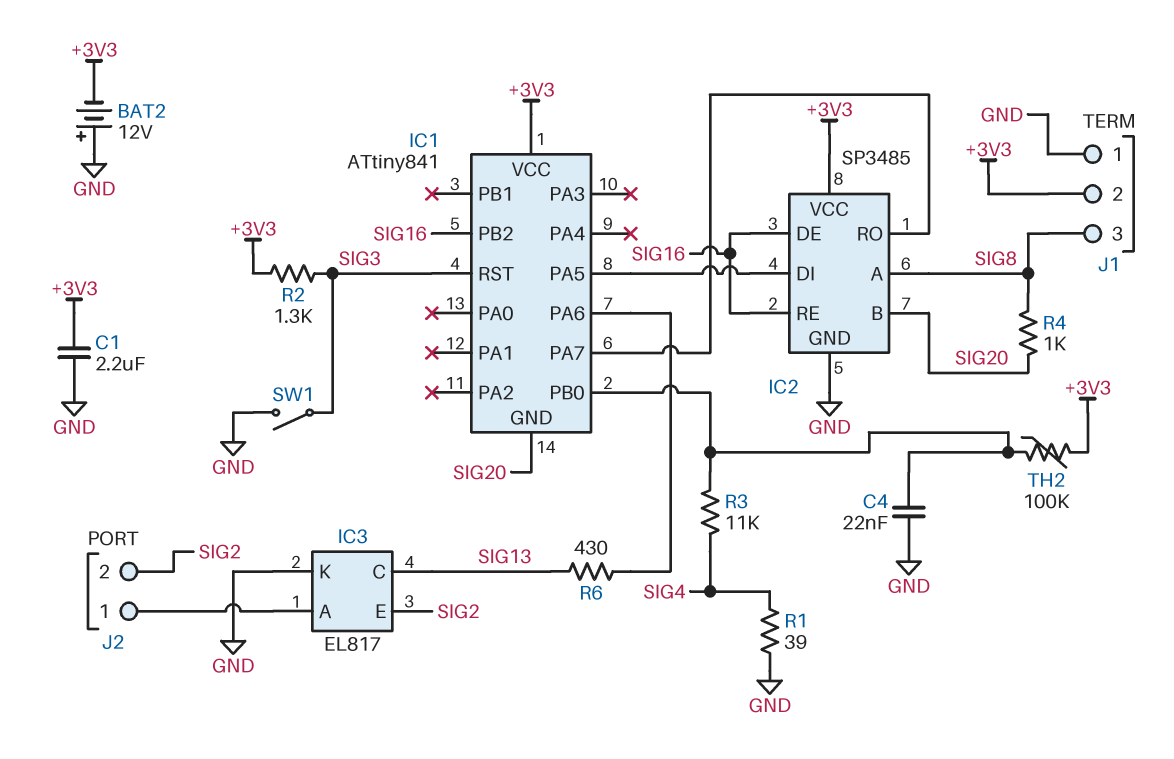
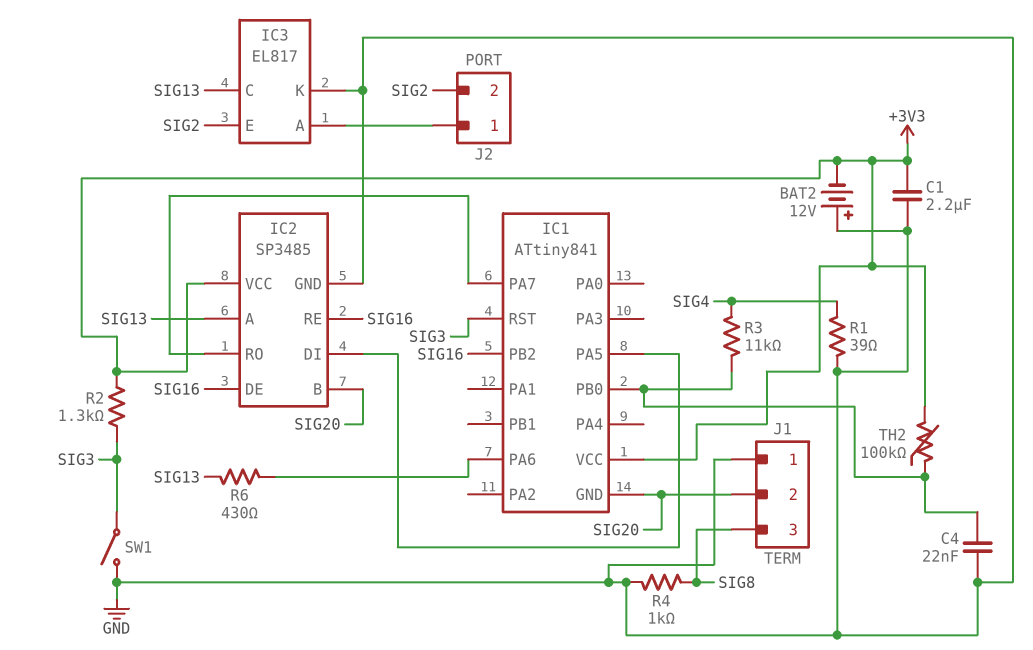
IC2 pin A: SIG8 -> SIG13
J1 pin 2: +3V3 -> SIG20
R4: 1k (SIG8, SIG20) -> 1k (GND, SIG8)

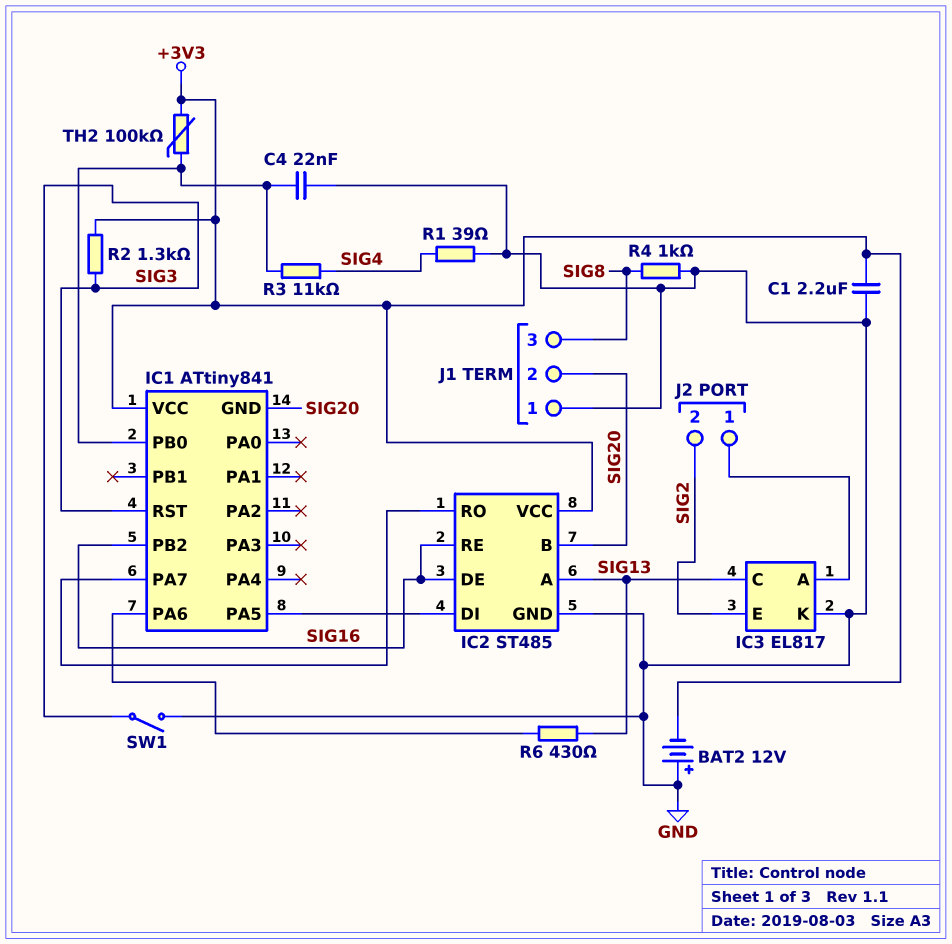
IC2: SP3485 -> ST485

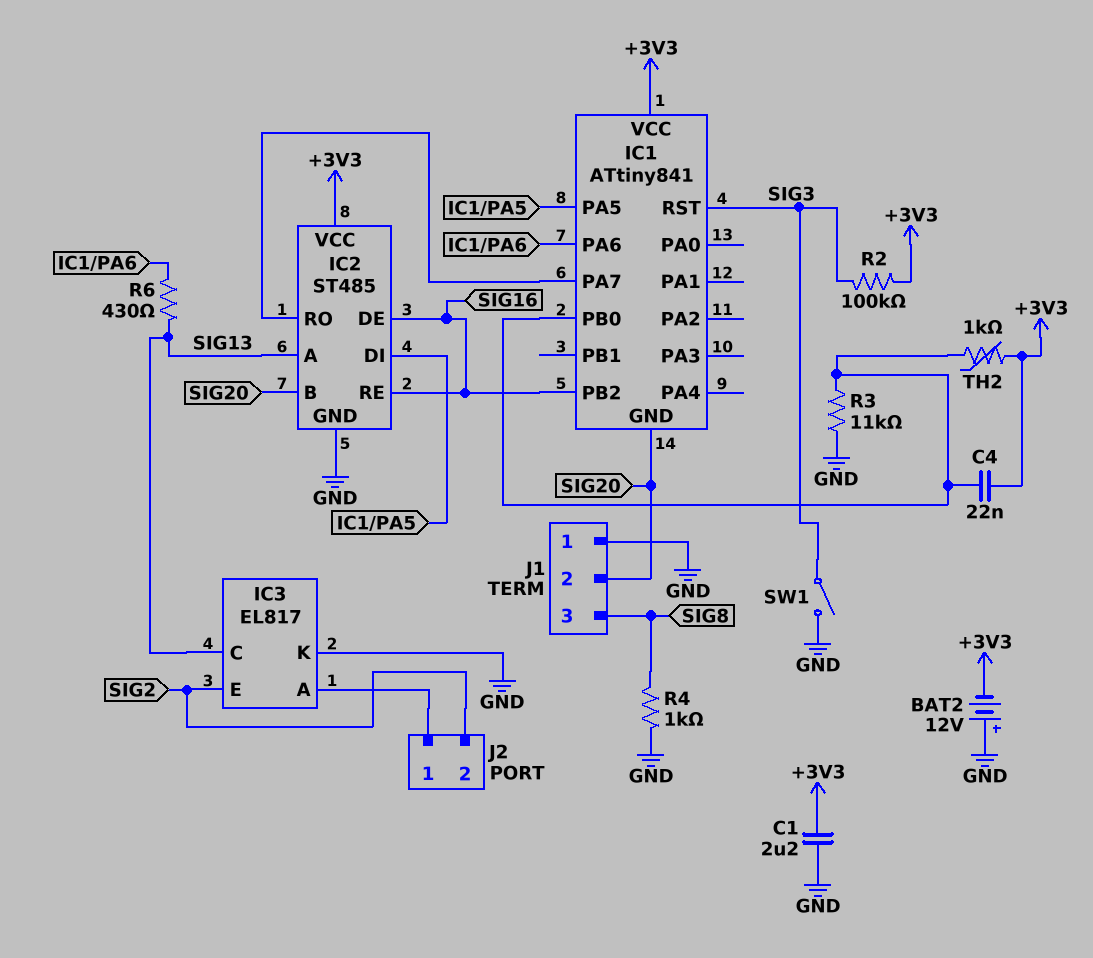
C4: 22nF (GND, IC1/PB0) -> 22nF (+3V3, IC1/PB0)
R1: 39 (GND, SIG4) -> none
R2: 1.3k (+3V3, SIG3) -> 100k (+3V3, SIG3)
R3: 11k (IC1/PB0, SIG4) -> 11k (GND, IC1/PB0)
TH2: 100k (+3V3, IC1/PB0) -> 1k (+3V3, IC1/PB0)

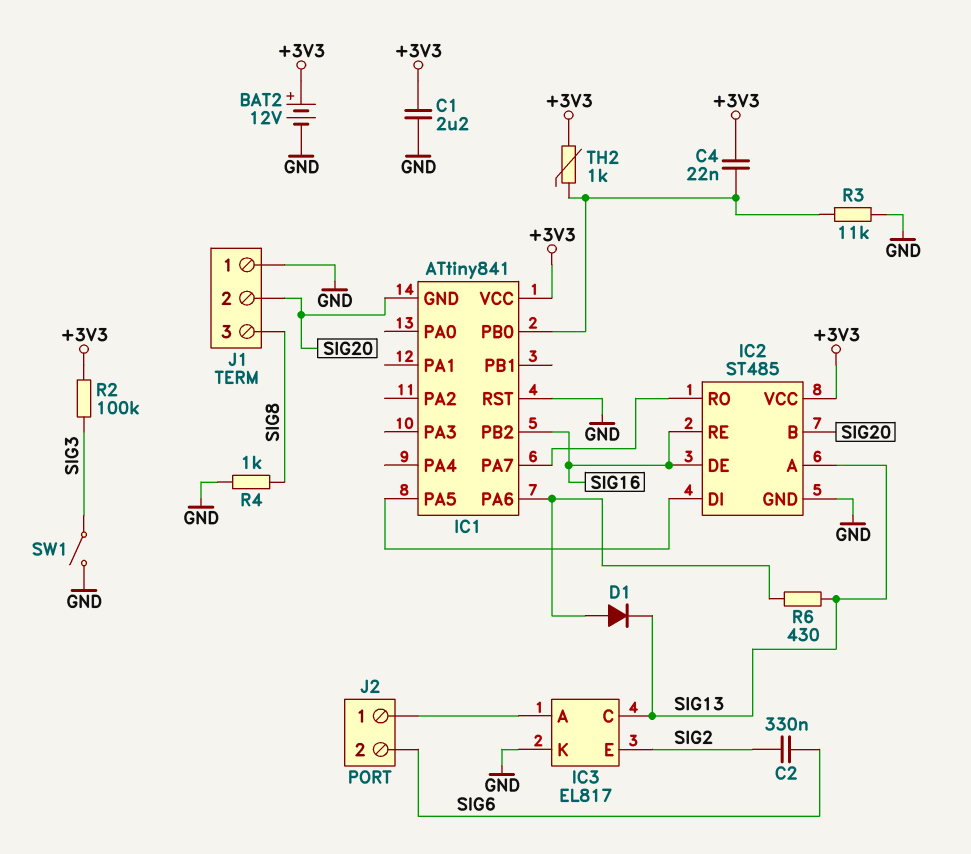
BAT2: 12V (plus GND, minus +3V3) -> 12V (plus +3V3, minus GND)
C2: none -> 330nF (SIG2, SIG6)
D1: none -> diode (A IC1/PA6, K SIG13)
IC1 pin RST: SIG3 -> GND
J2 pin 2: SIG2 -> SIG6

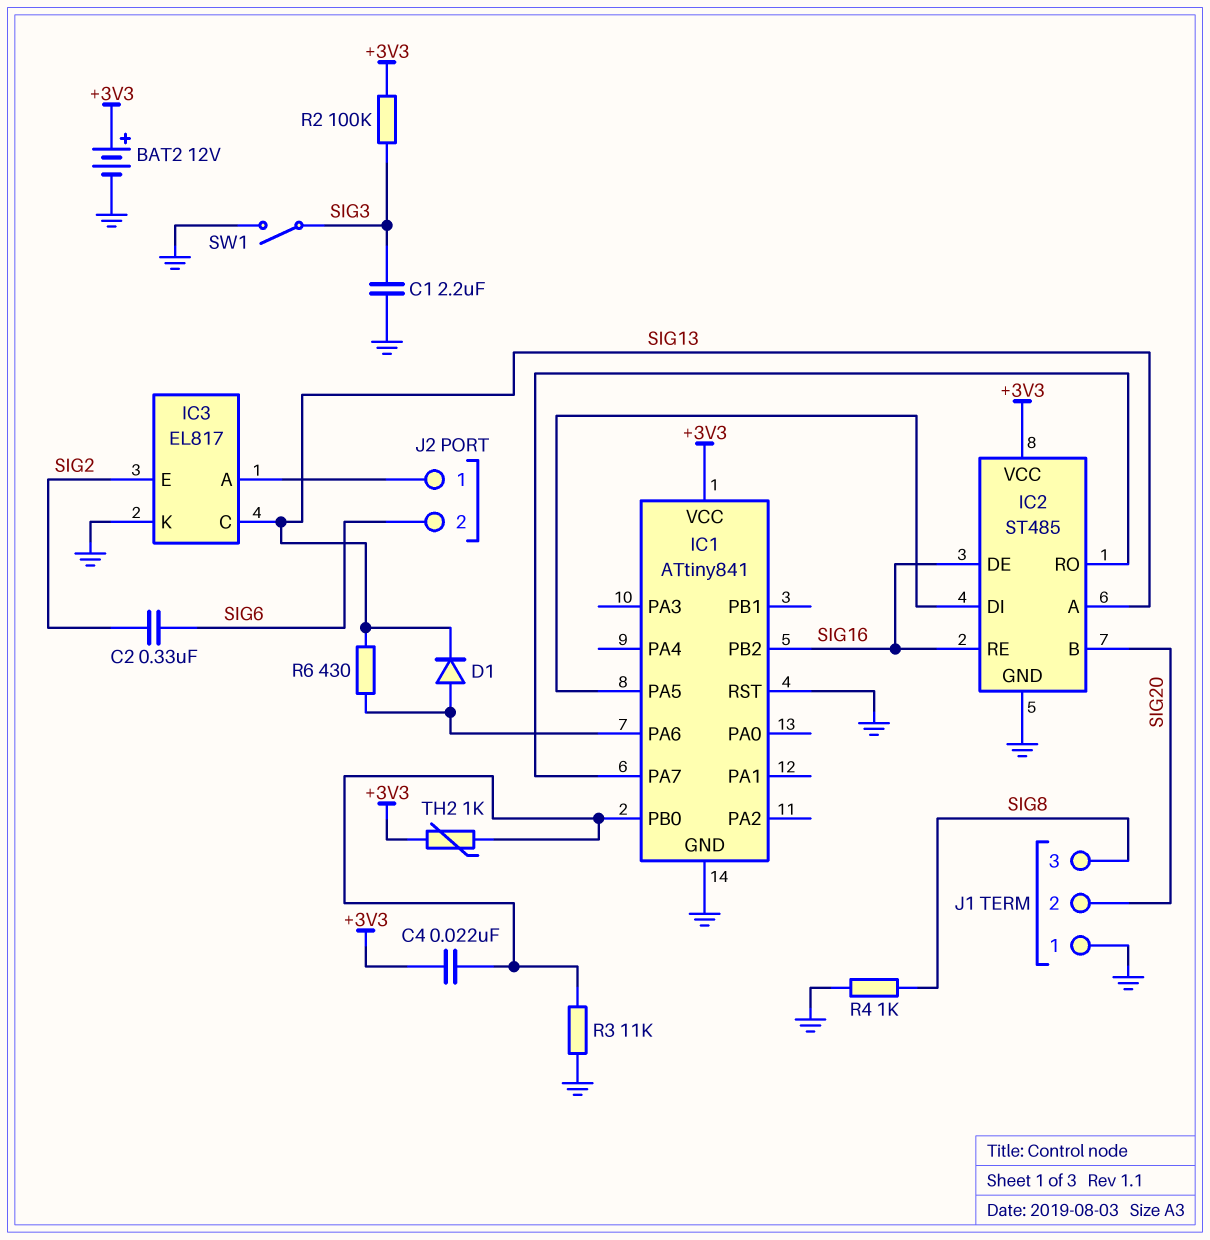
C1: 2.2uF (+3V3, GND) -> 2.2uF (GND, SIG3)
IC1 pin GND: SIG20 -> GND

